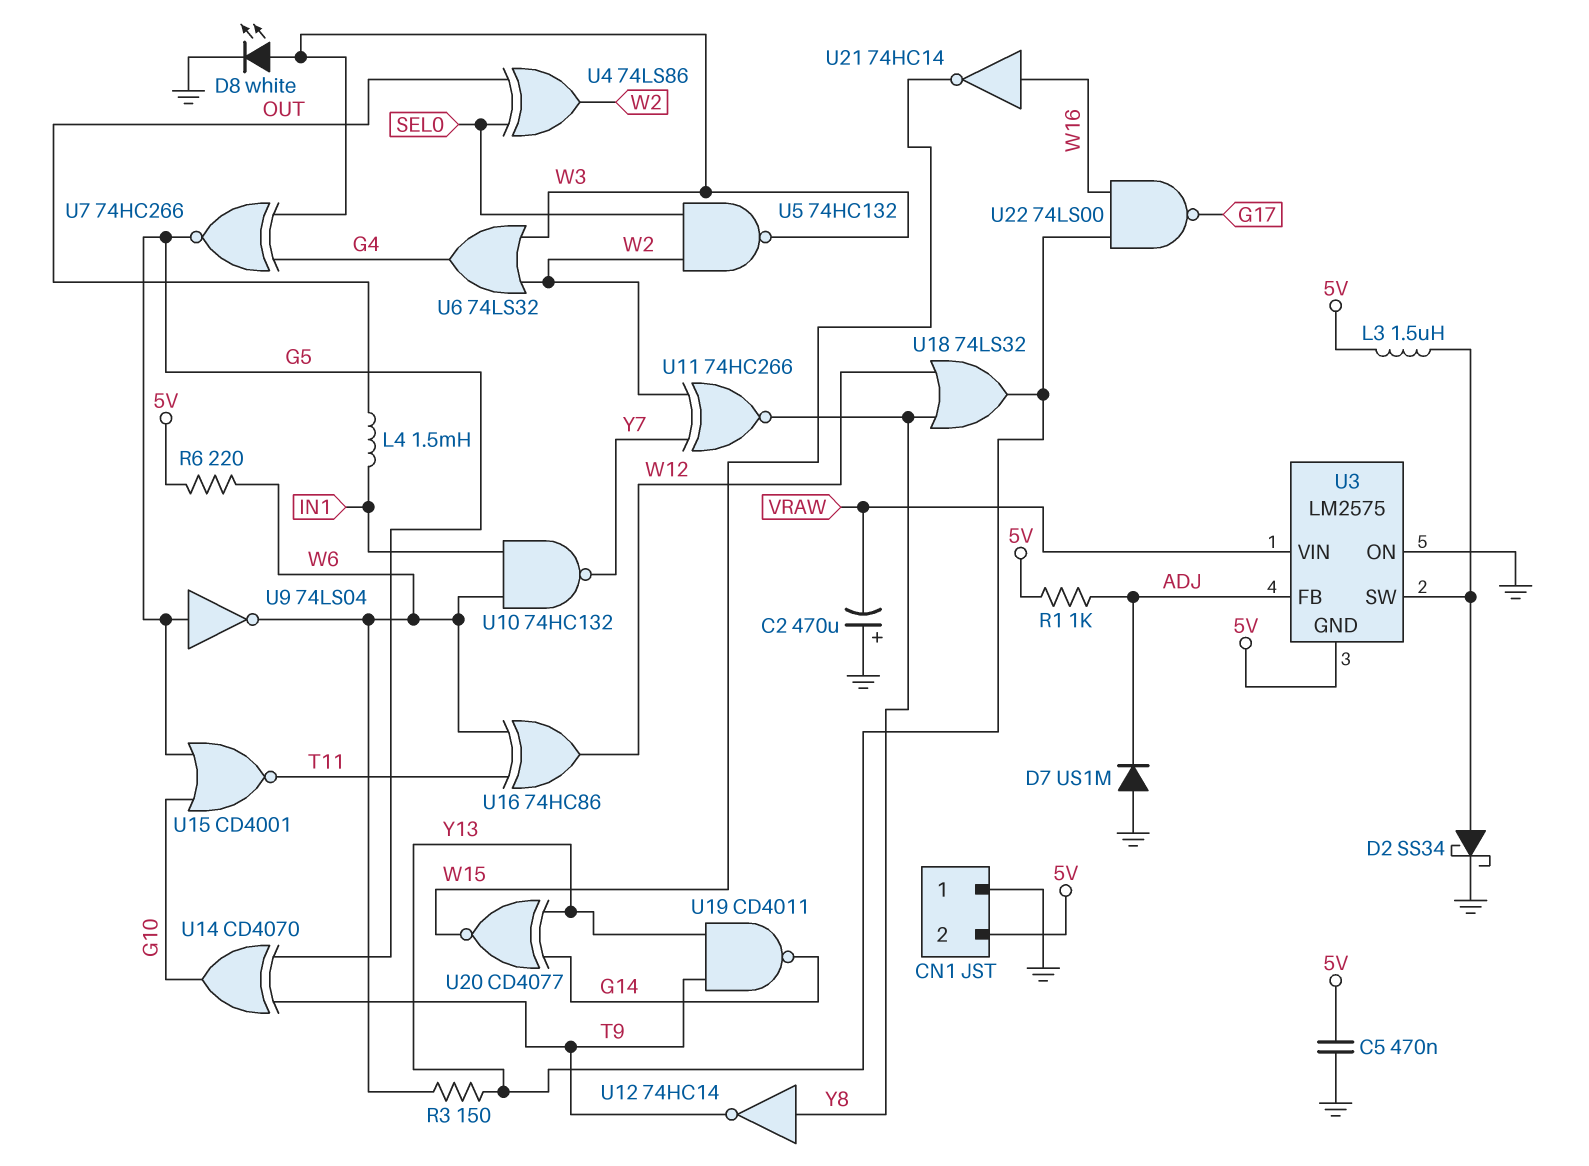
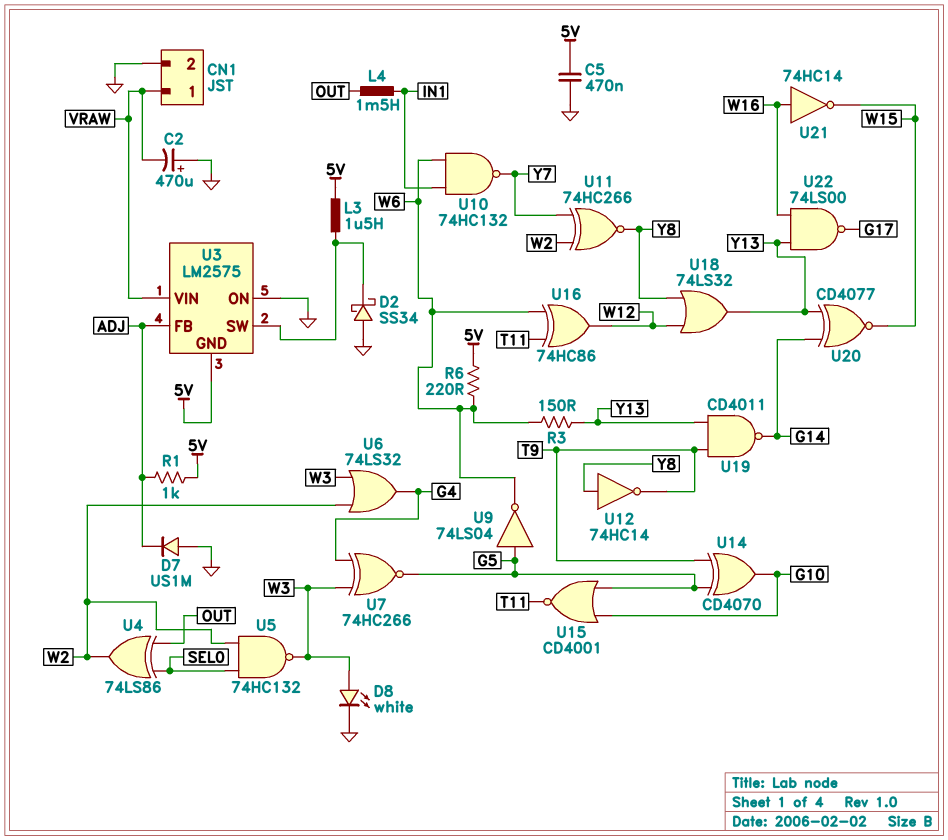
CN1 pin 1: GND -> VRAW
CN1 pin 2: 5V -> GND
D2: schottky SS34 (A U3/SW, K GND) -> schottky SS34 (A GND, K U3/SW)

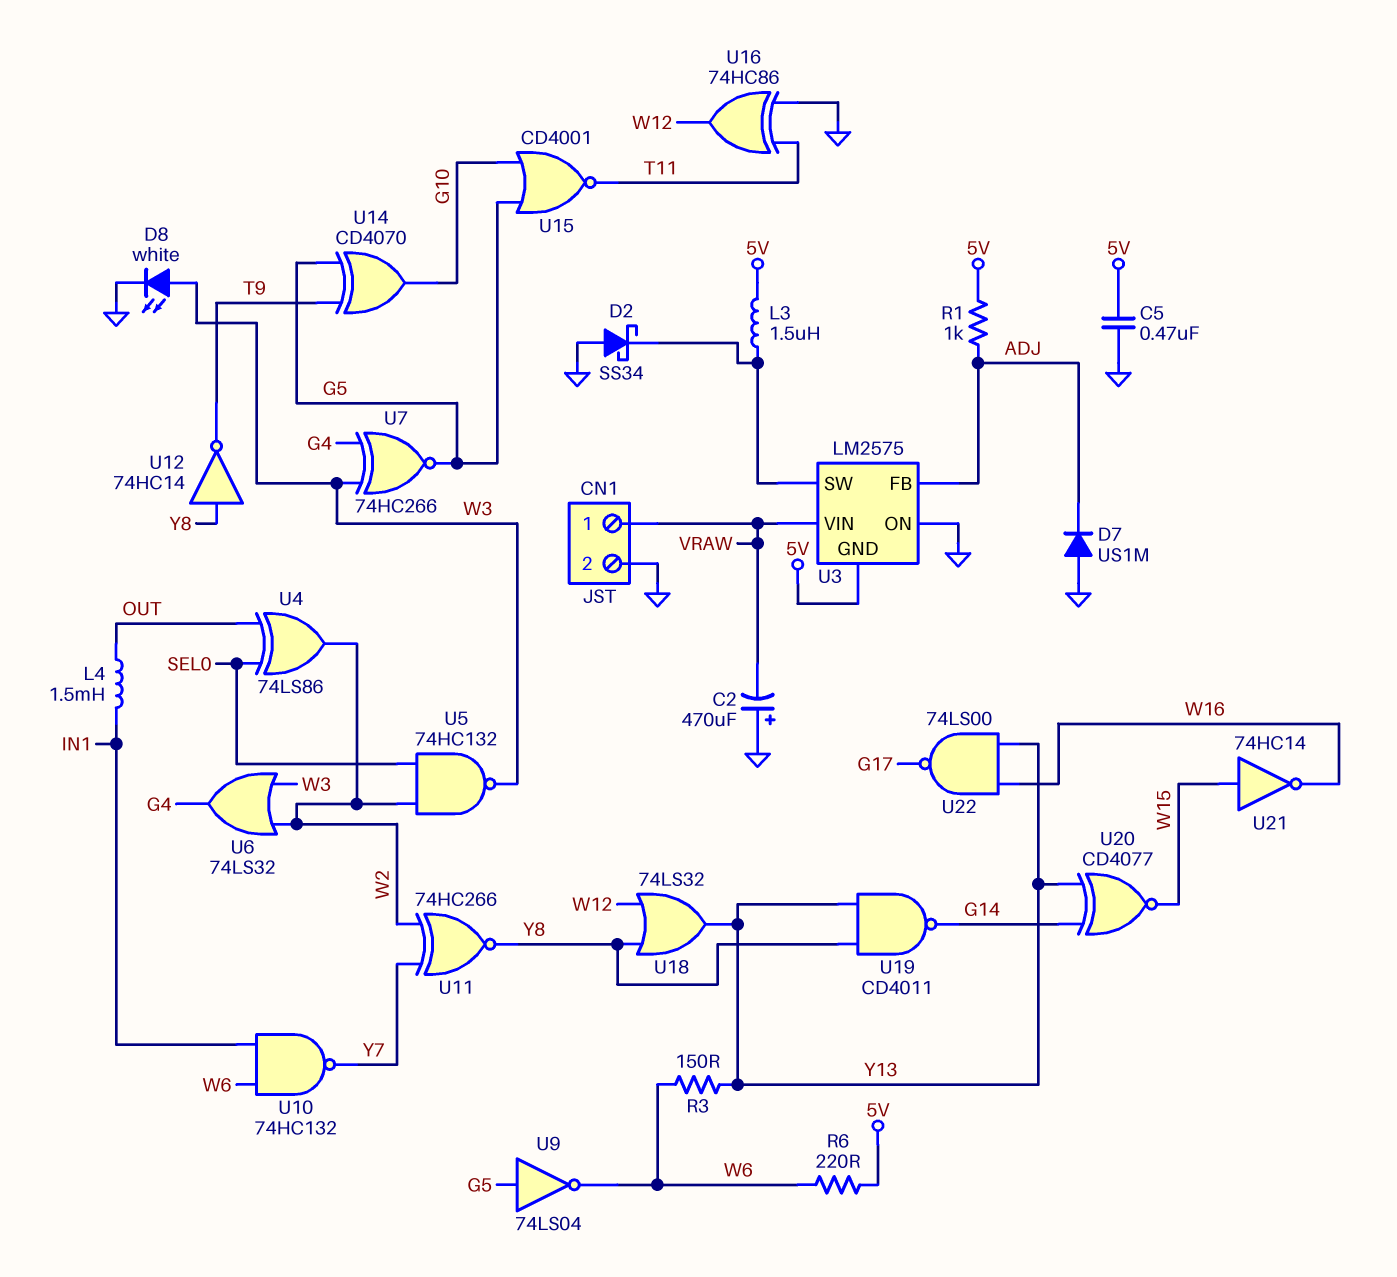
U16: XOR 74HC86 (in T11, in W6, out W12) -> XOR 74HC86 (in GND, in T11, out W12)
U19: NAND CD4011 (in T9, in Y13, out G14) -> NAND CD4011 (in Y8, in Y13, out G14)
U21: NOT 74HC14 (in W16, out W15) -> NOT 74HC14 (in W15, out W16)

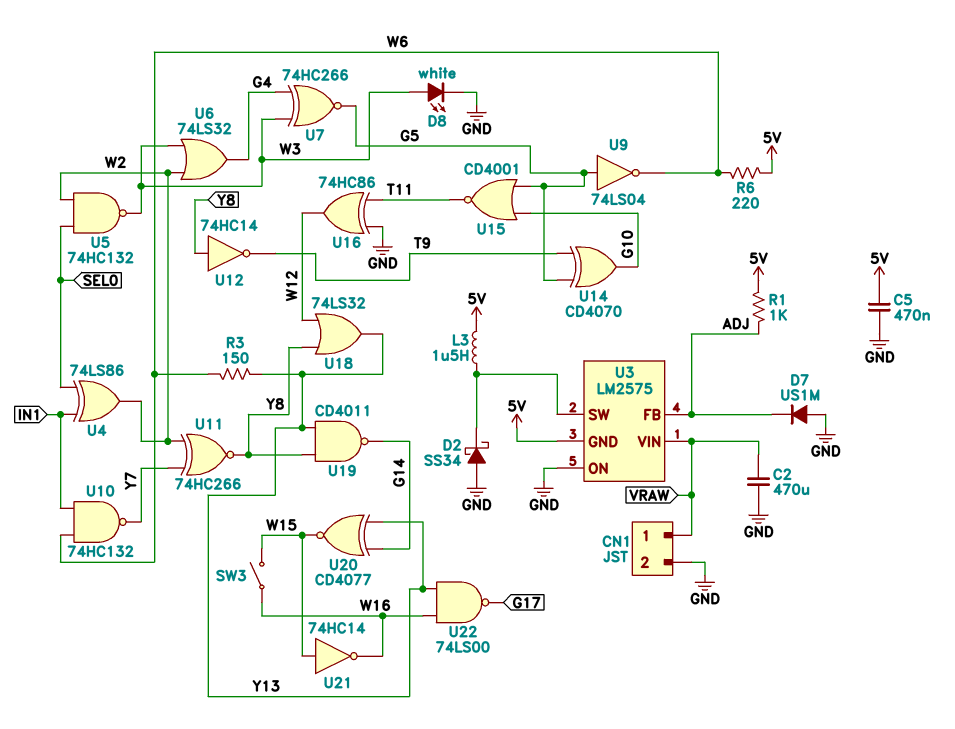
C2: 470uF (plus GND, minus VRAW) -> 470uF (GND, VRAW)
L4: 1.5mH (IN1, OUT) -> none
SW3: none -> switch (W15, W16)
U4: XOR 74LS86 (in OUT, in SEL0, out W2) -> XOR 74LS86 (in IN1, in SEL0, out W2)

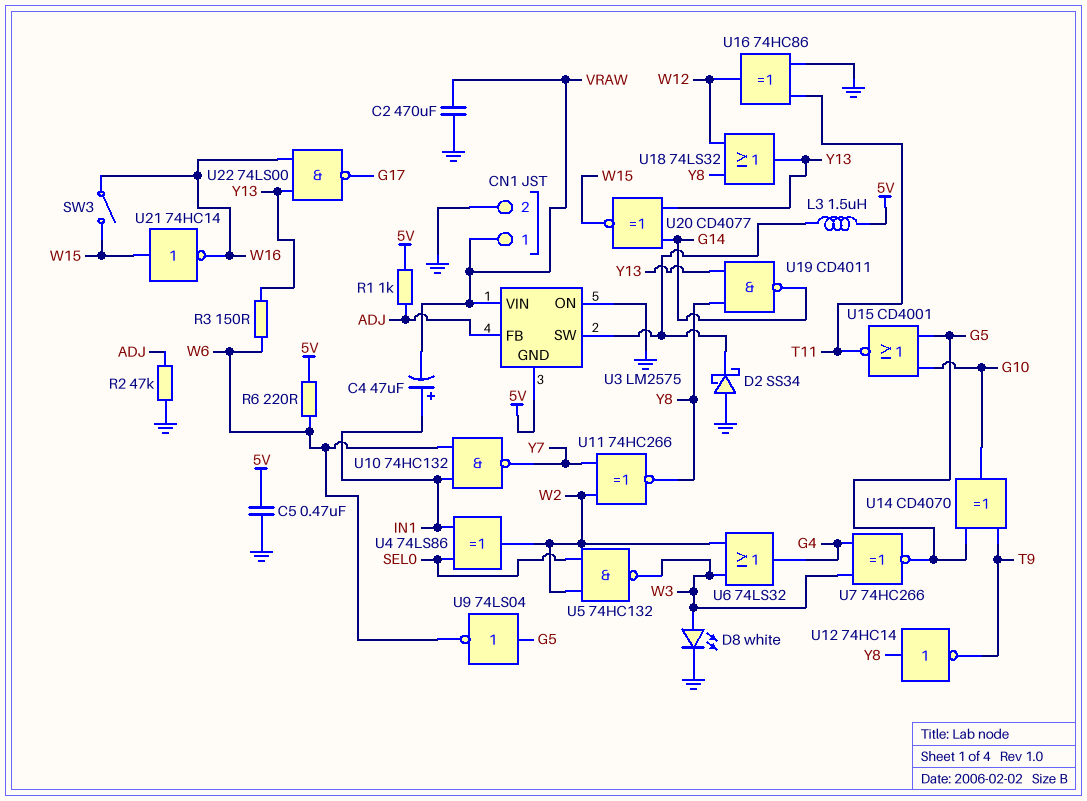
C4: none -> 47uF (plus IN1, minus VRAW)
D7: diode US1M (A GND, K ADJ) -> none
R2: none -> 47k (ADJ, GND)

